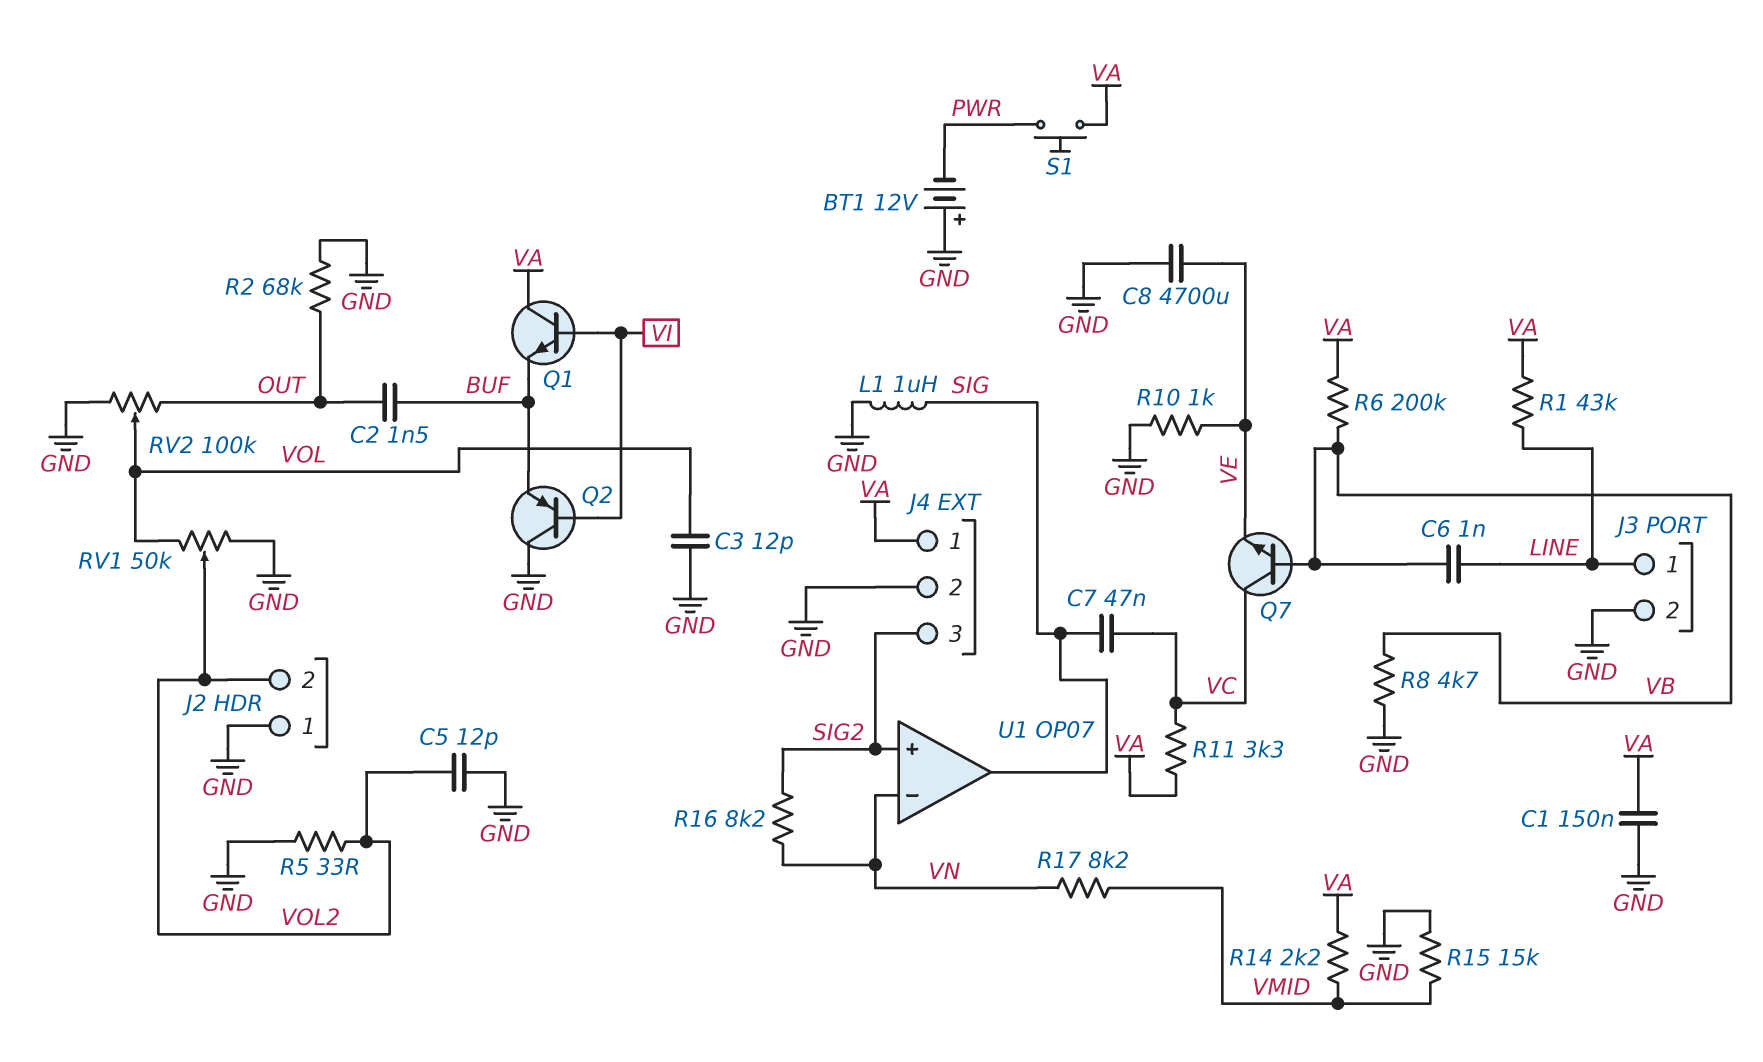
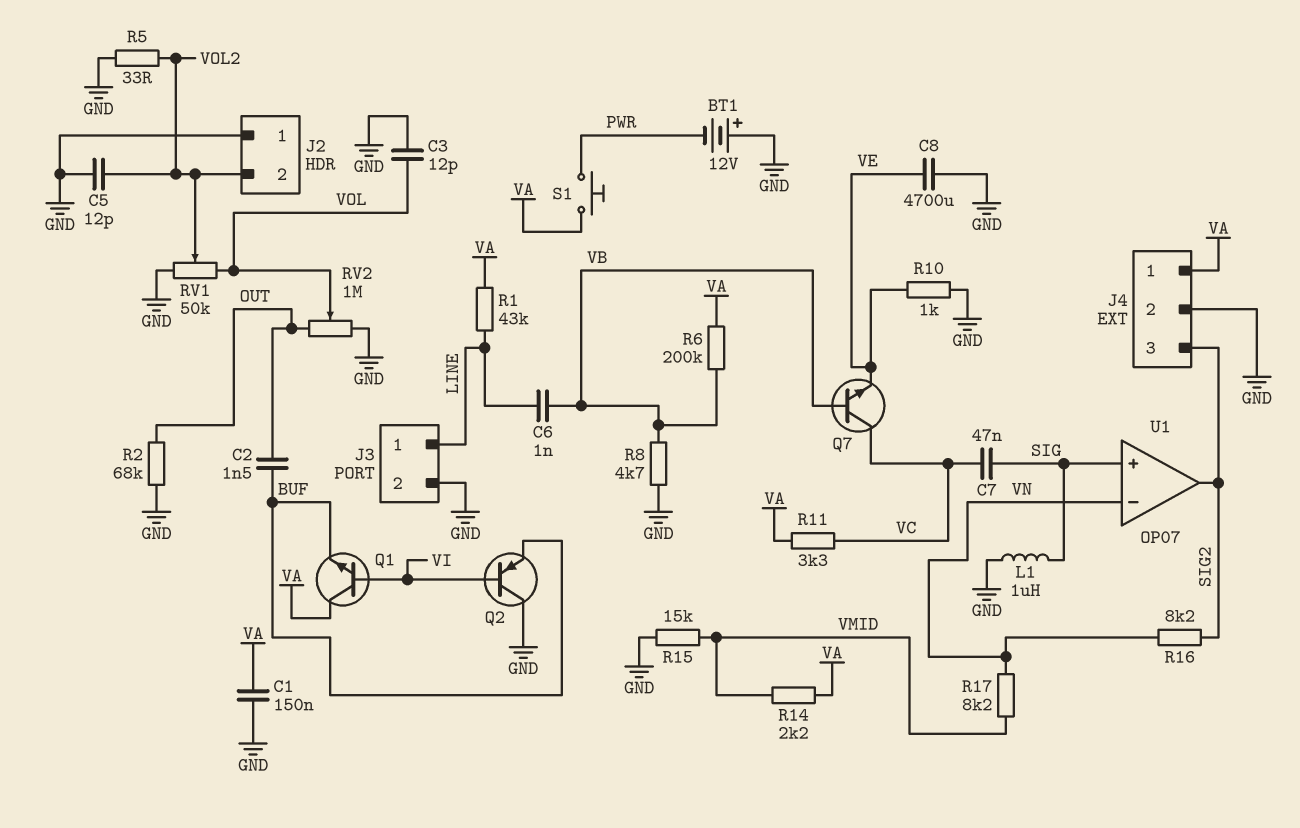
RV2: 100k (GND, OUT, wiper VOL) -> 1M (GND, OUT, wiper VOL)
U1 pin in+: SIG2 -> SIG
U1 pin out: SIG -> SIG2

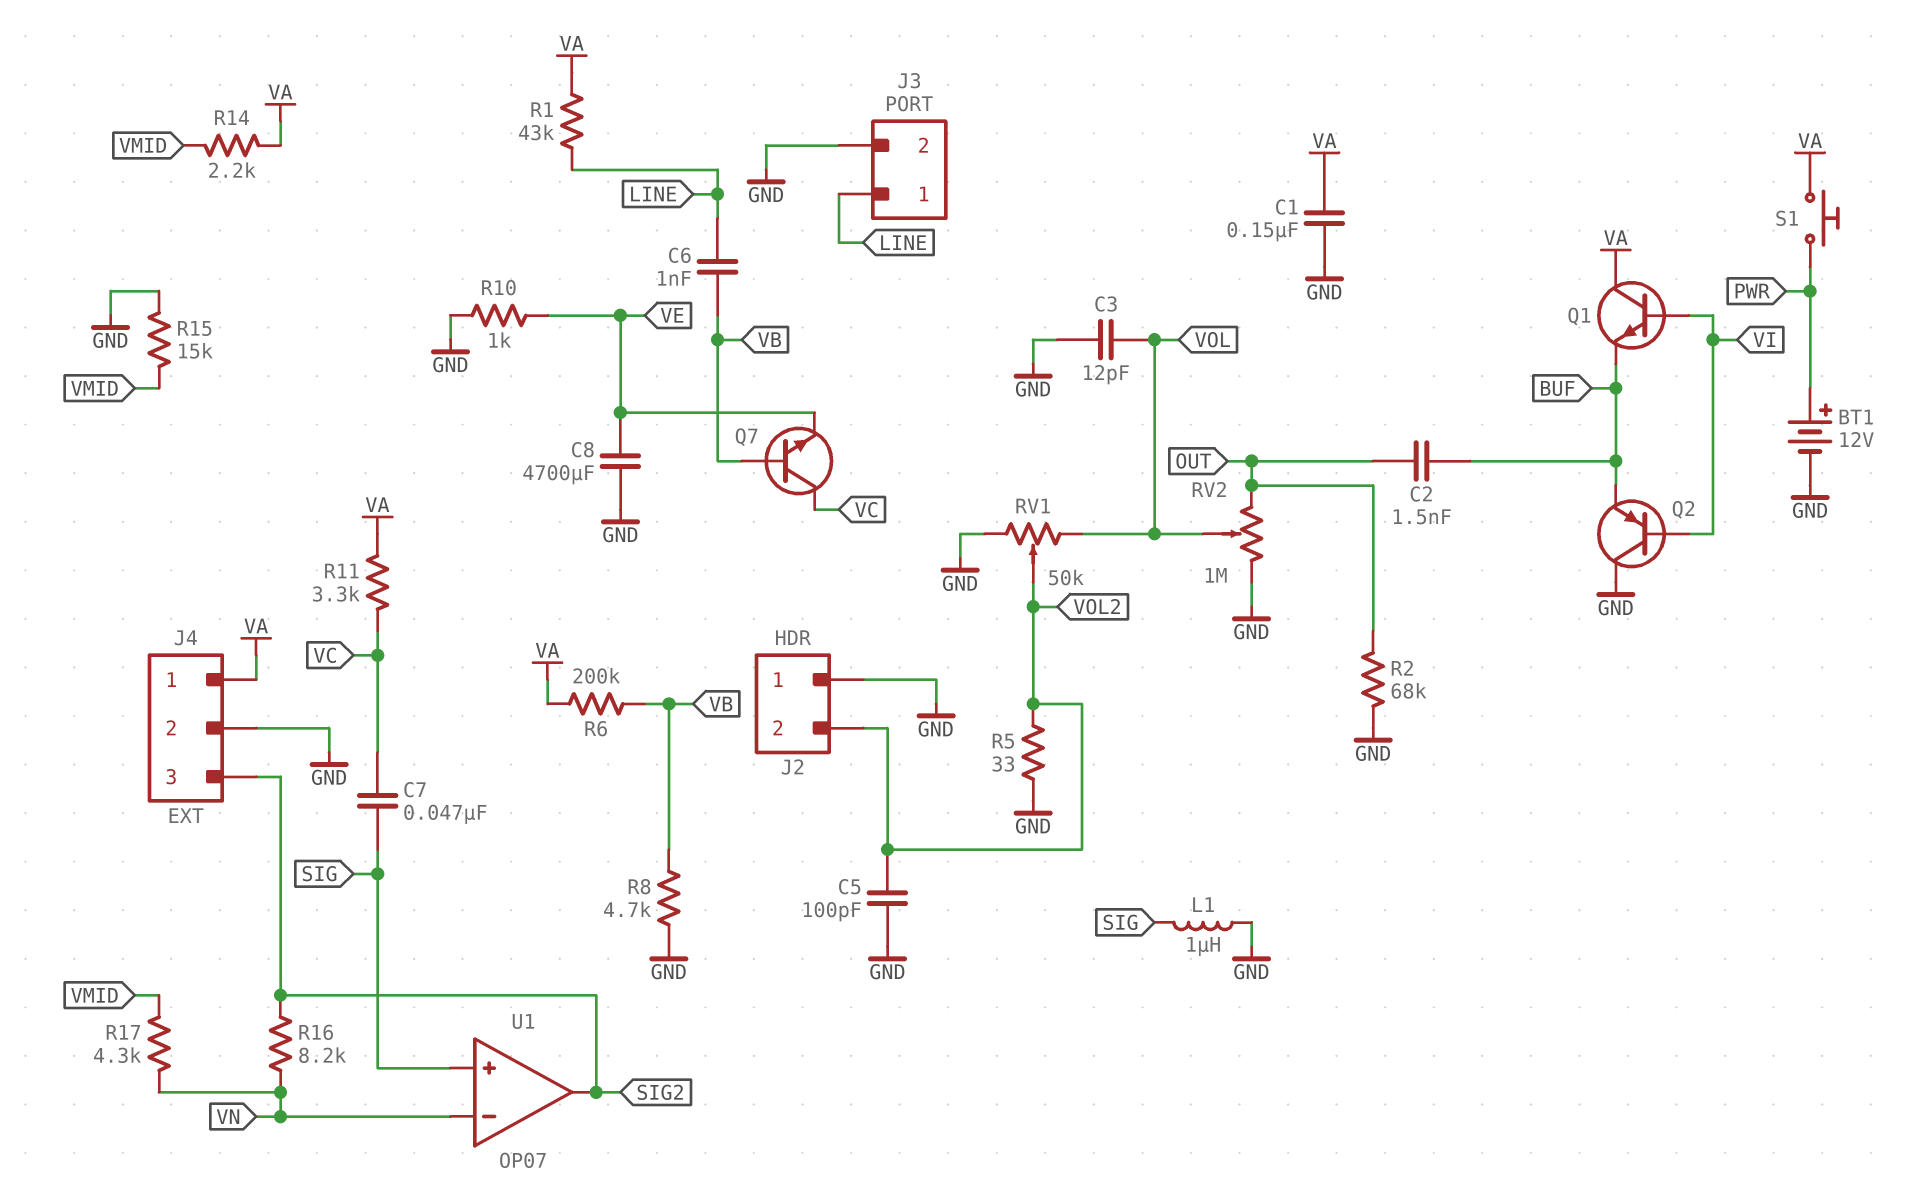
BT1: 12V (plus GND, minus PWR) -> 12V (plus PWR, minus GND)
C5: 12pF (GND, VOL2) -> 100pF (GND, VOL2)
R17: 8.2k (VMID, VN) -> 4.3k (VMID, VN)

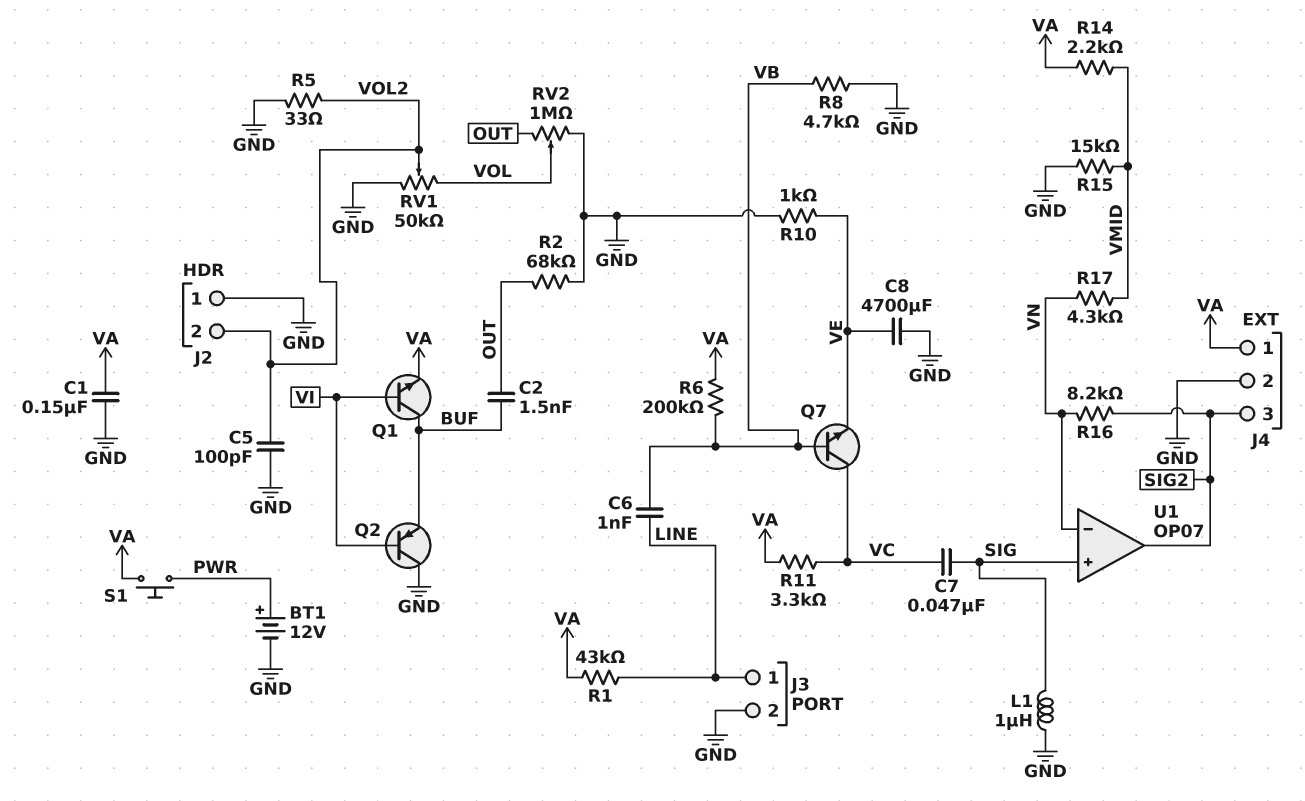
C3: 12pF (GND, VOL) -> none
Q1: NPN (B VI, C VA, E BUF) -> NPN (B VI, C BUF, E VA)

